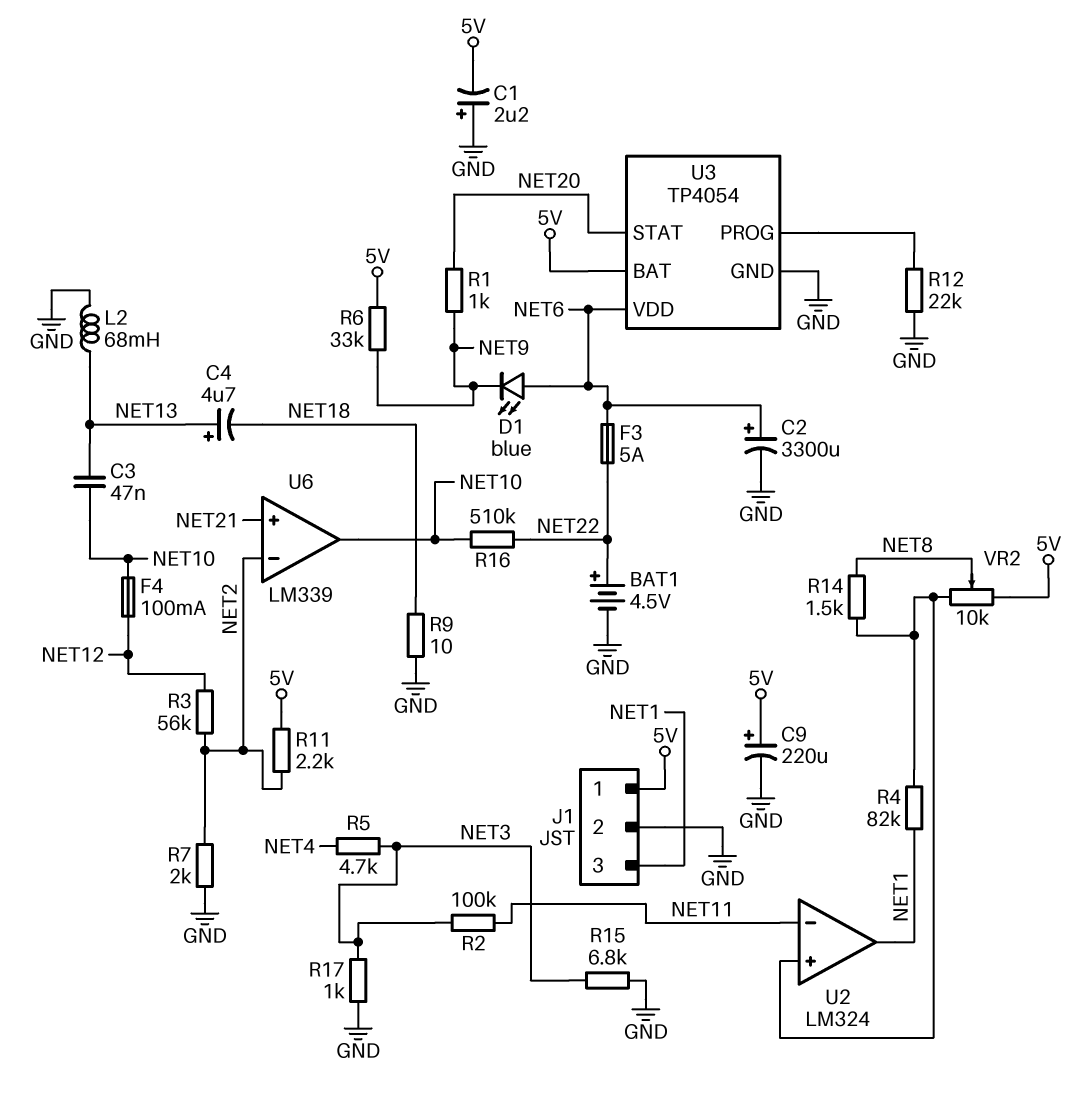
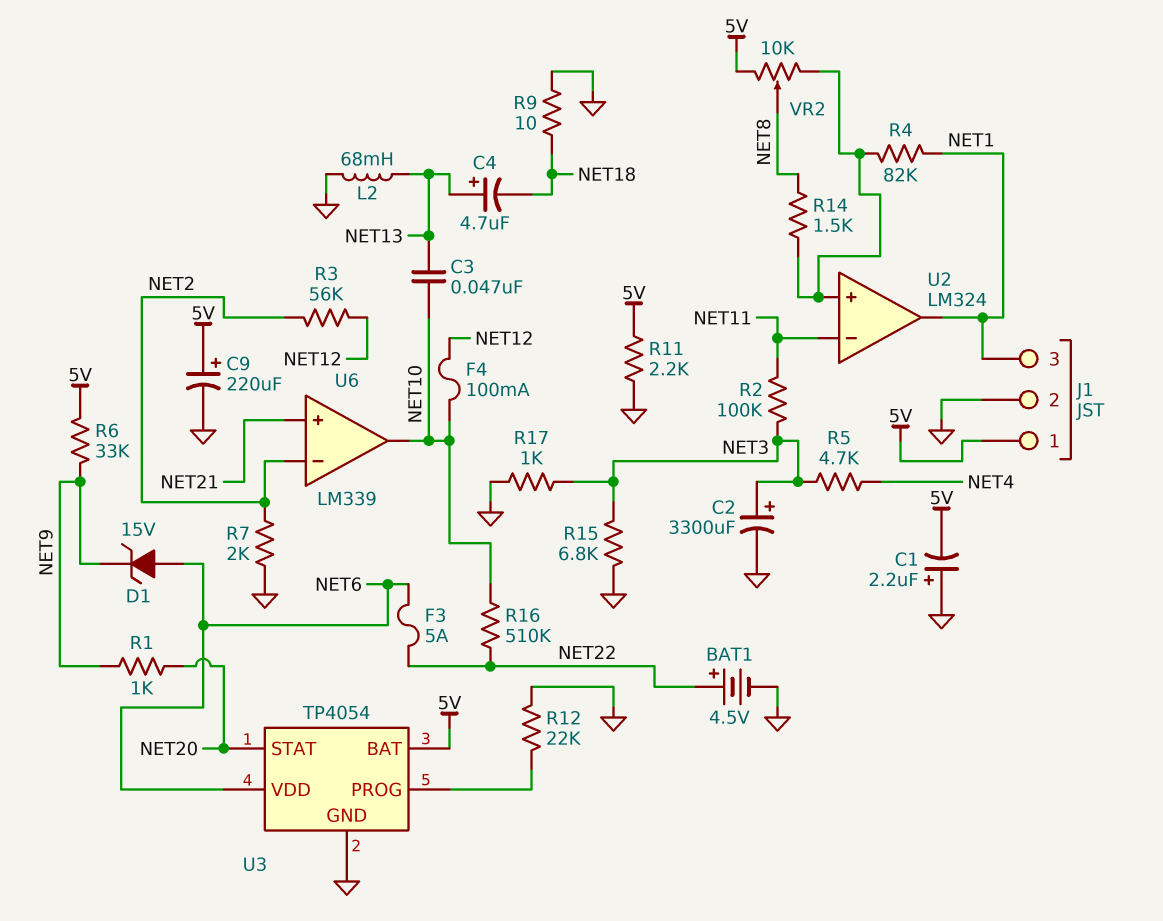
C2: 3300uF (plus NET6, minus GND) -> 3300uF (plus NET3, minus GND)
D1: LED blue (A NET6, K NET9) -> zener 15V (A NET6, K NET9)
R11: 2.2k (5V, NET2) -> 2.2k (5V, GND)

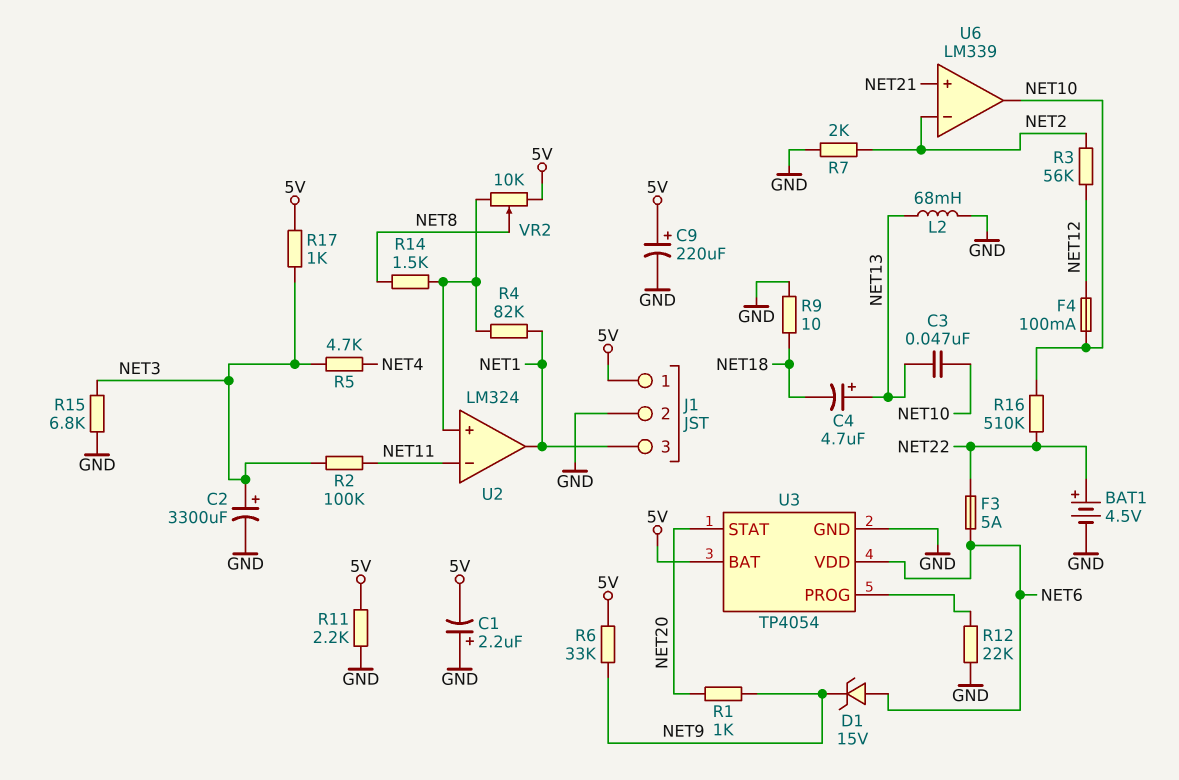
R17: 1k (GND, NET3) -> 1k (5V, NET3)

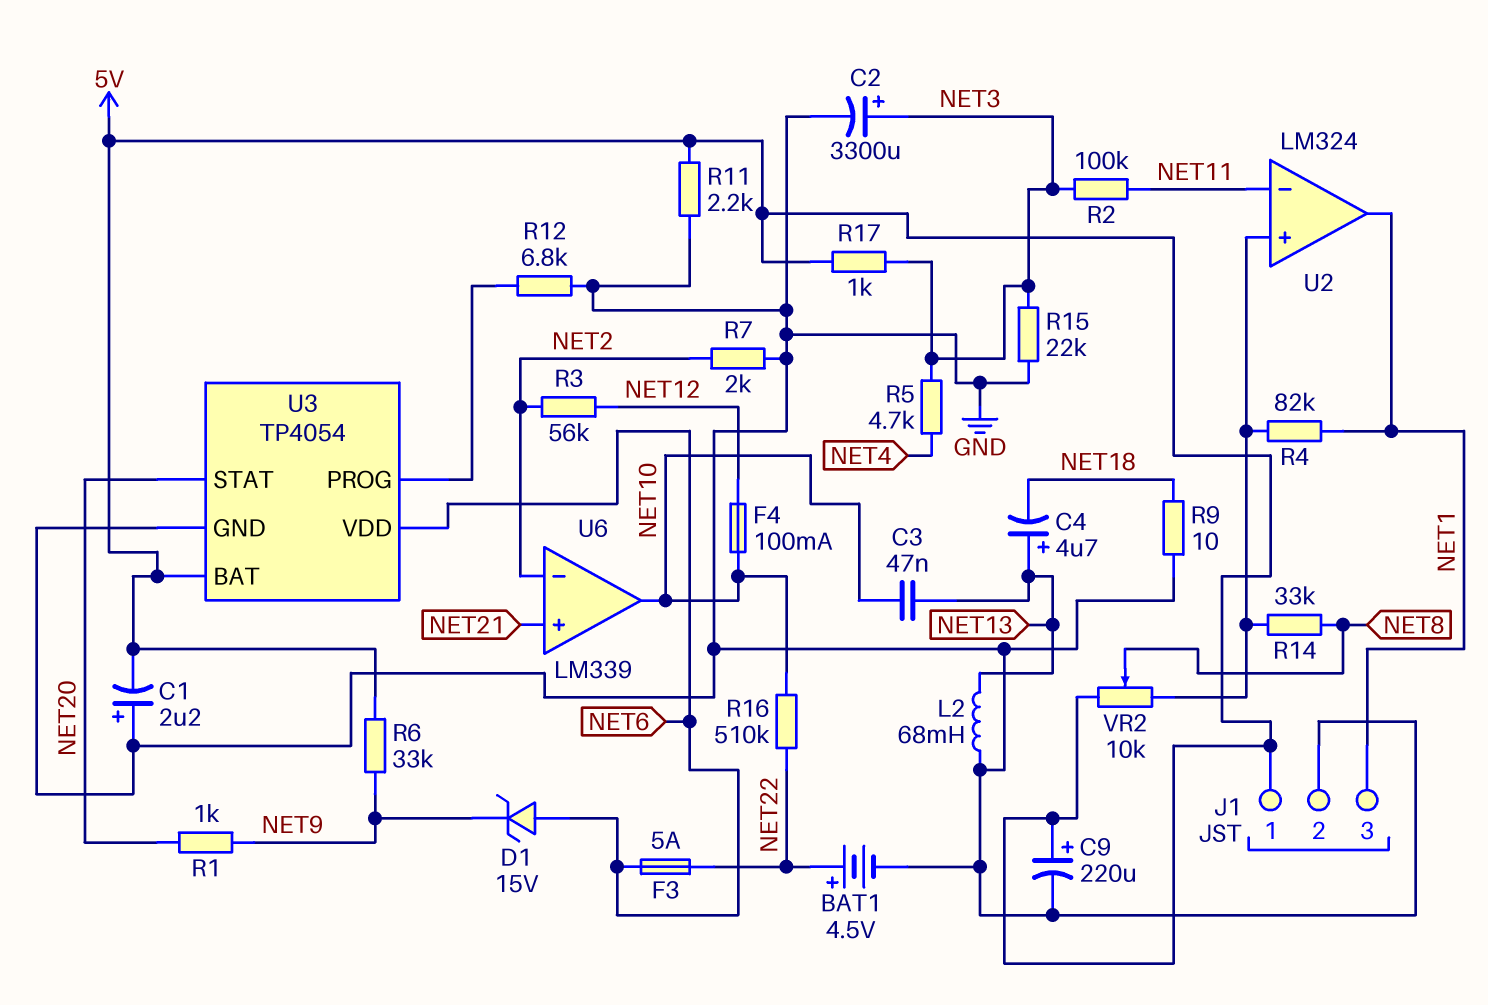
R12: 22k (GND, U3/PROG) -> 6.8k (GND, U3/PROG)
R14: 1.5k (NET8, U2/in+) -> 33k (NET8, U2/in+)
R15: 6.8k (GND, NET3) -> 22k (GND, NET3)

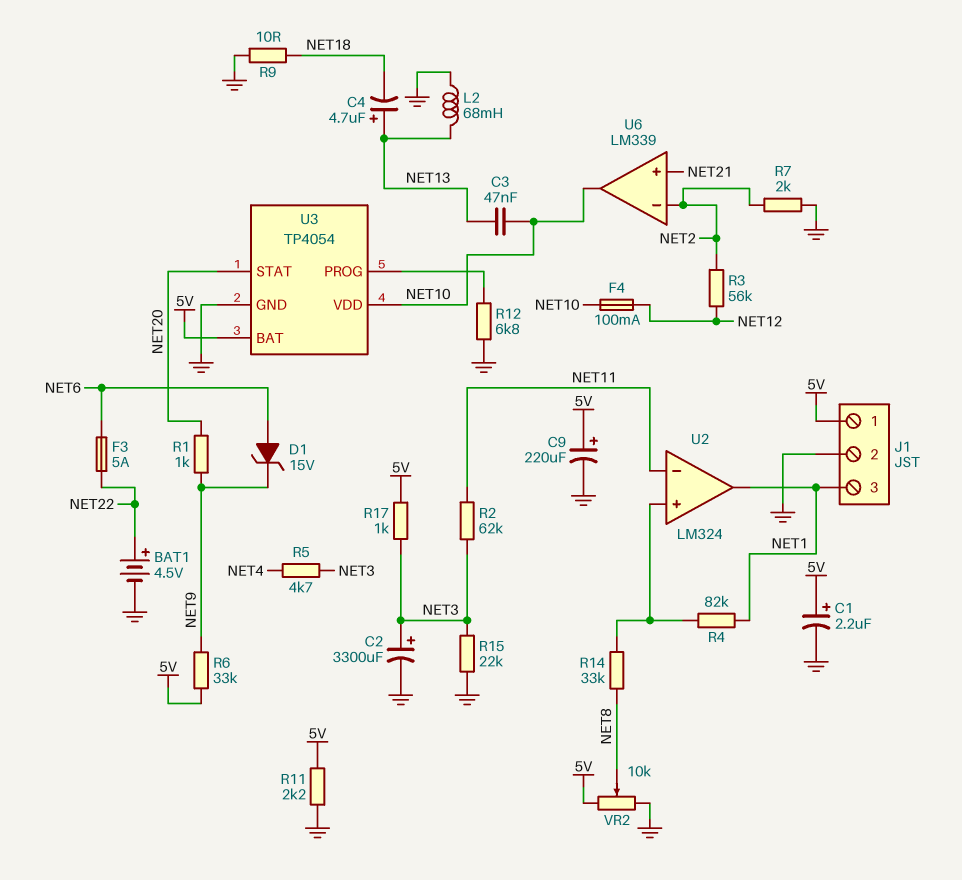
C1: 2.2uF (plus GND, minus 5V) -> 2.2uF (plus 5V, minus GND)
R2: 100k (NET3, NET11) -> 62k (NET3, NET11)
R16: 510k (NET10, NET22) -> none
U3 pin VDD: NET6 -> NET10
VR2: 10k (5V, U2/in+, wiper NET8) -> 10k (5V, GND, wiper NET8)

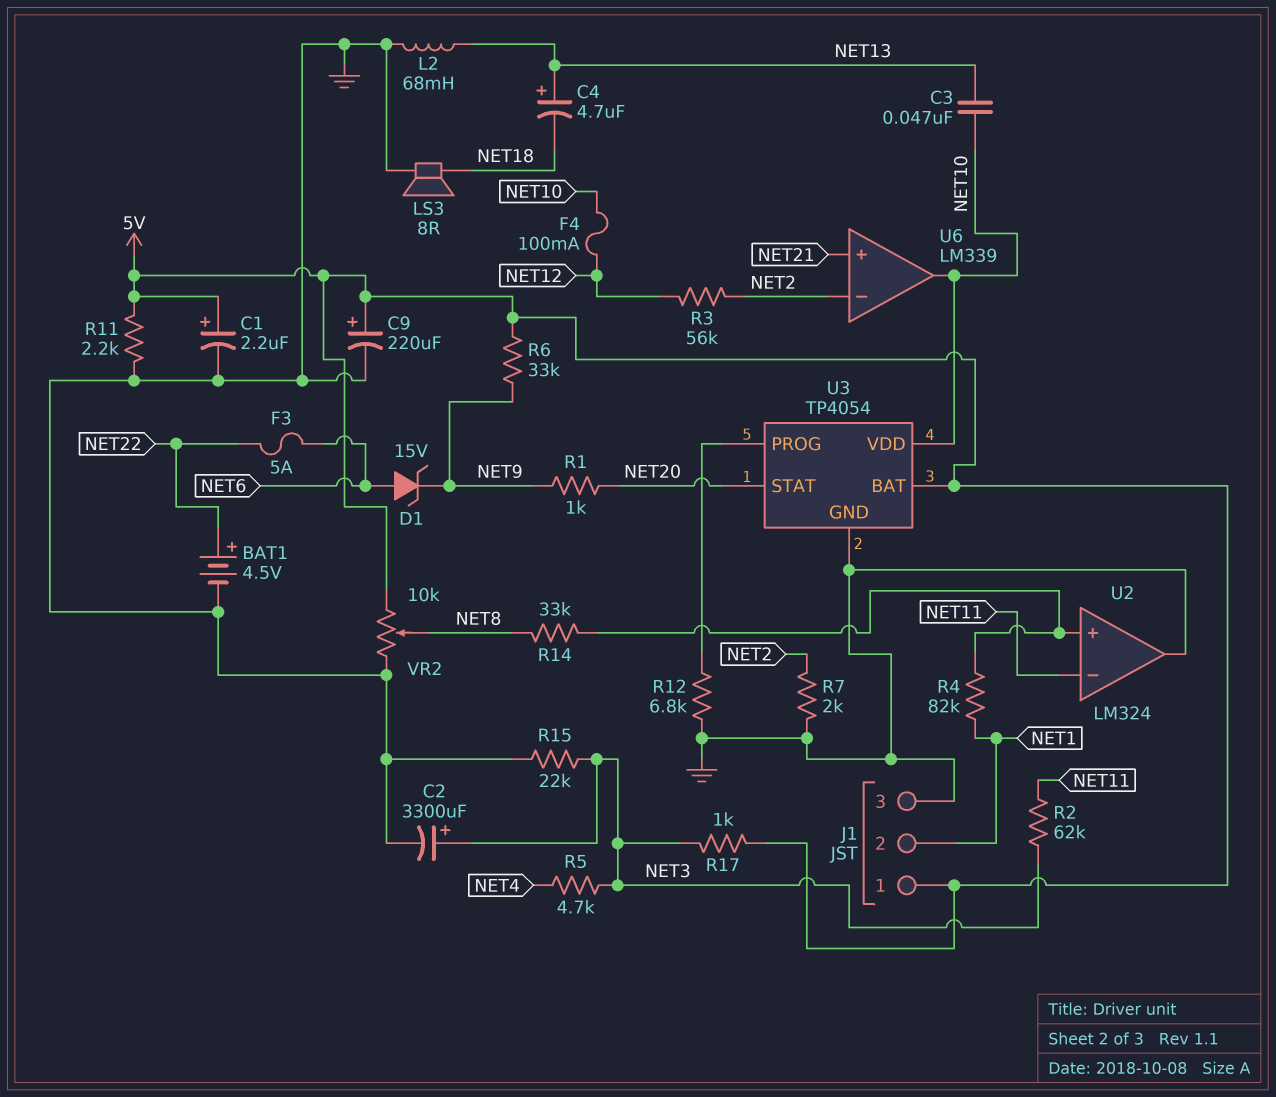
J1 pin 2: GND -> NET1
J1 pin 3: NET1 -> GND
LS3: none -> speaker 8R (GND, NET18)
R9: 10 (GND, NET18) -> none
U2 pin out: NET1 -> GND

